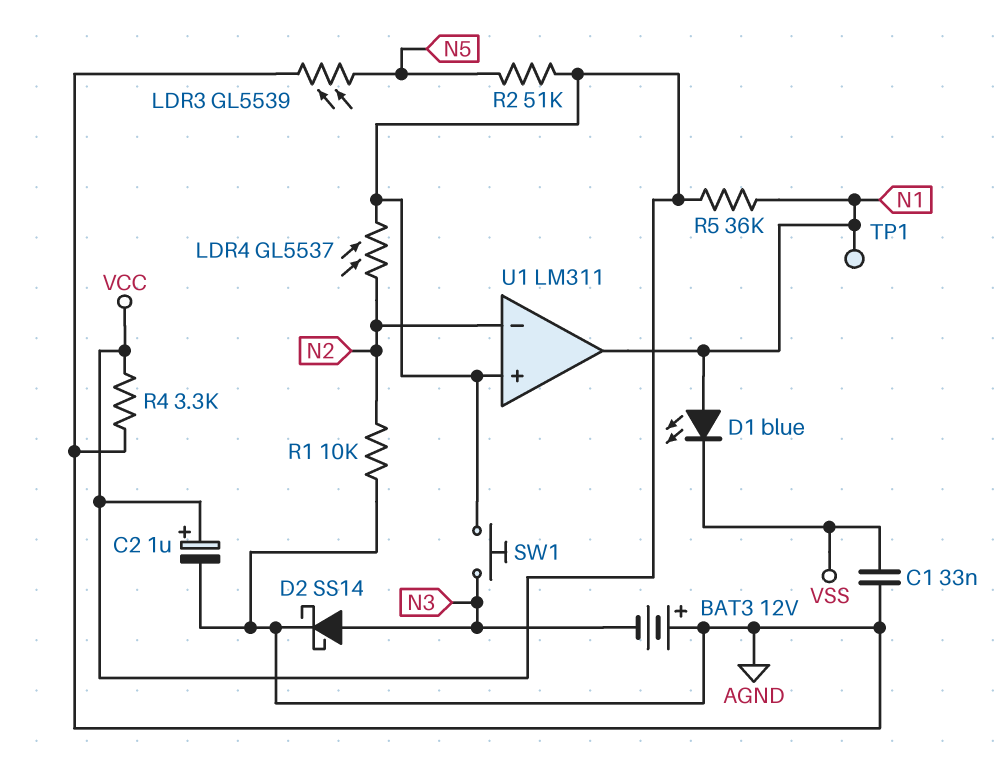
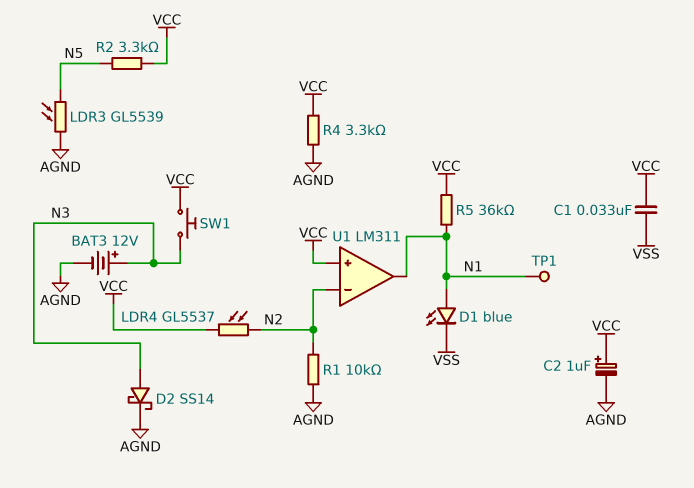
BAT3: 12V (plus AGND, minus N3) -> 12V (plus N3, minus AGND)
C1: 33nF (AGND, VSS) -> 33nF (VCC, VSS)
R2: 51k (N5, VCC) -> 3.3k (N5, VCC)

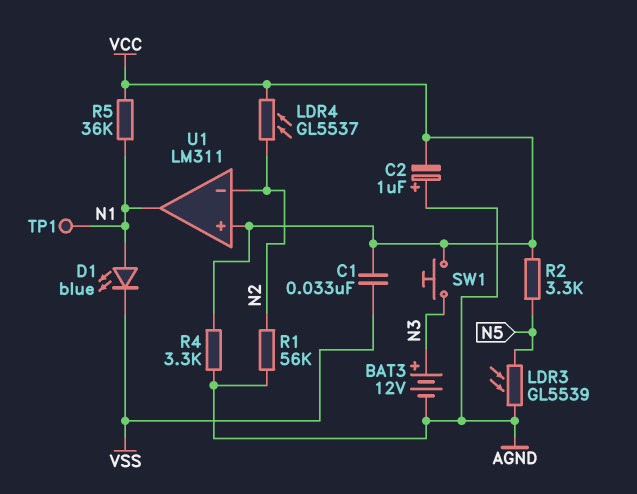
C2: 1uF (plus VCC, minus AGND) -> 1uF (plus AGND, minus VCC)
D2: schottky SS14 (A N3, K AGND) -> none
R1: 10k (AGND, N2) -> 56k (AGND, N2)

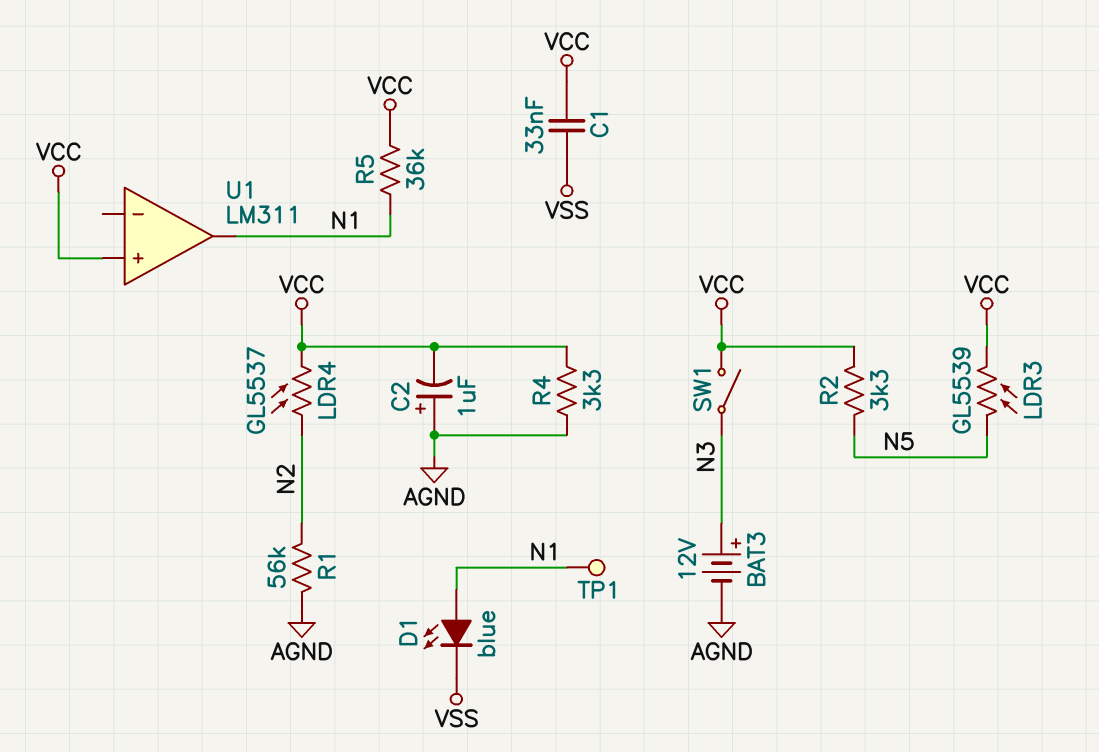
LDR3: GL5539 (AGND, N5) -> GL5539 (N5, VCC)
SW1: button (N3, VCC) -> switch (N3, VCC)
U1 pin in-: N2 -> none

